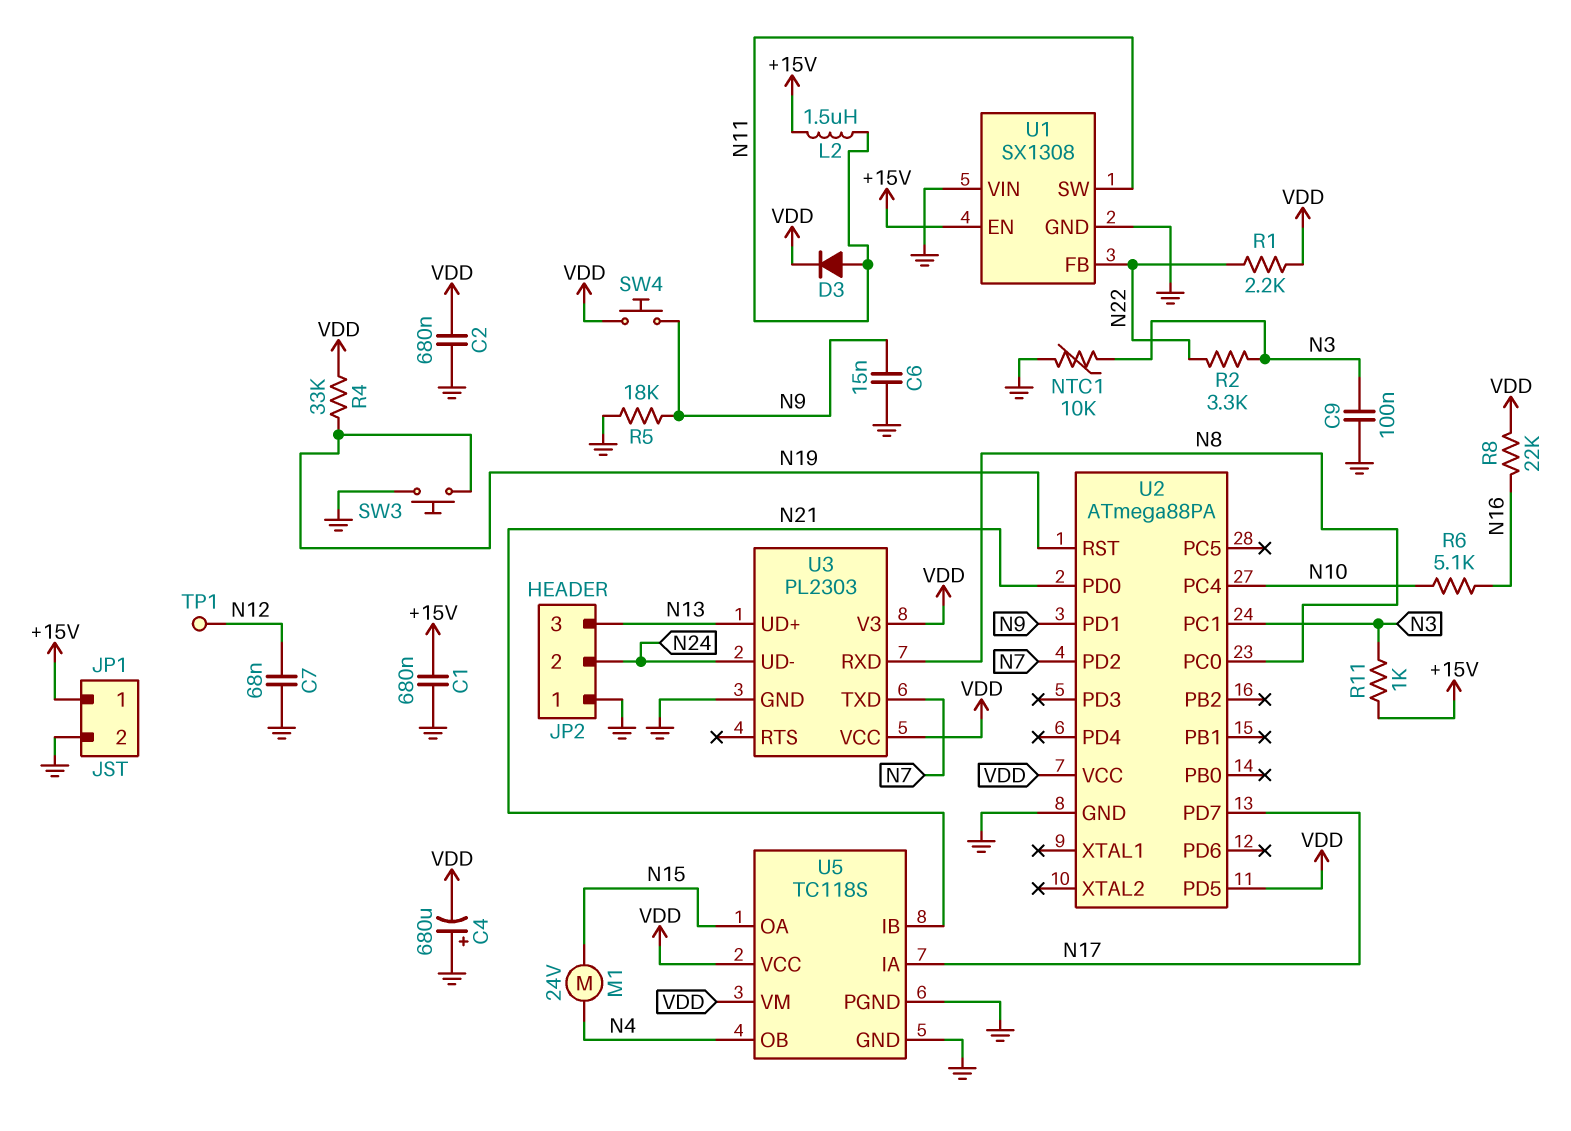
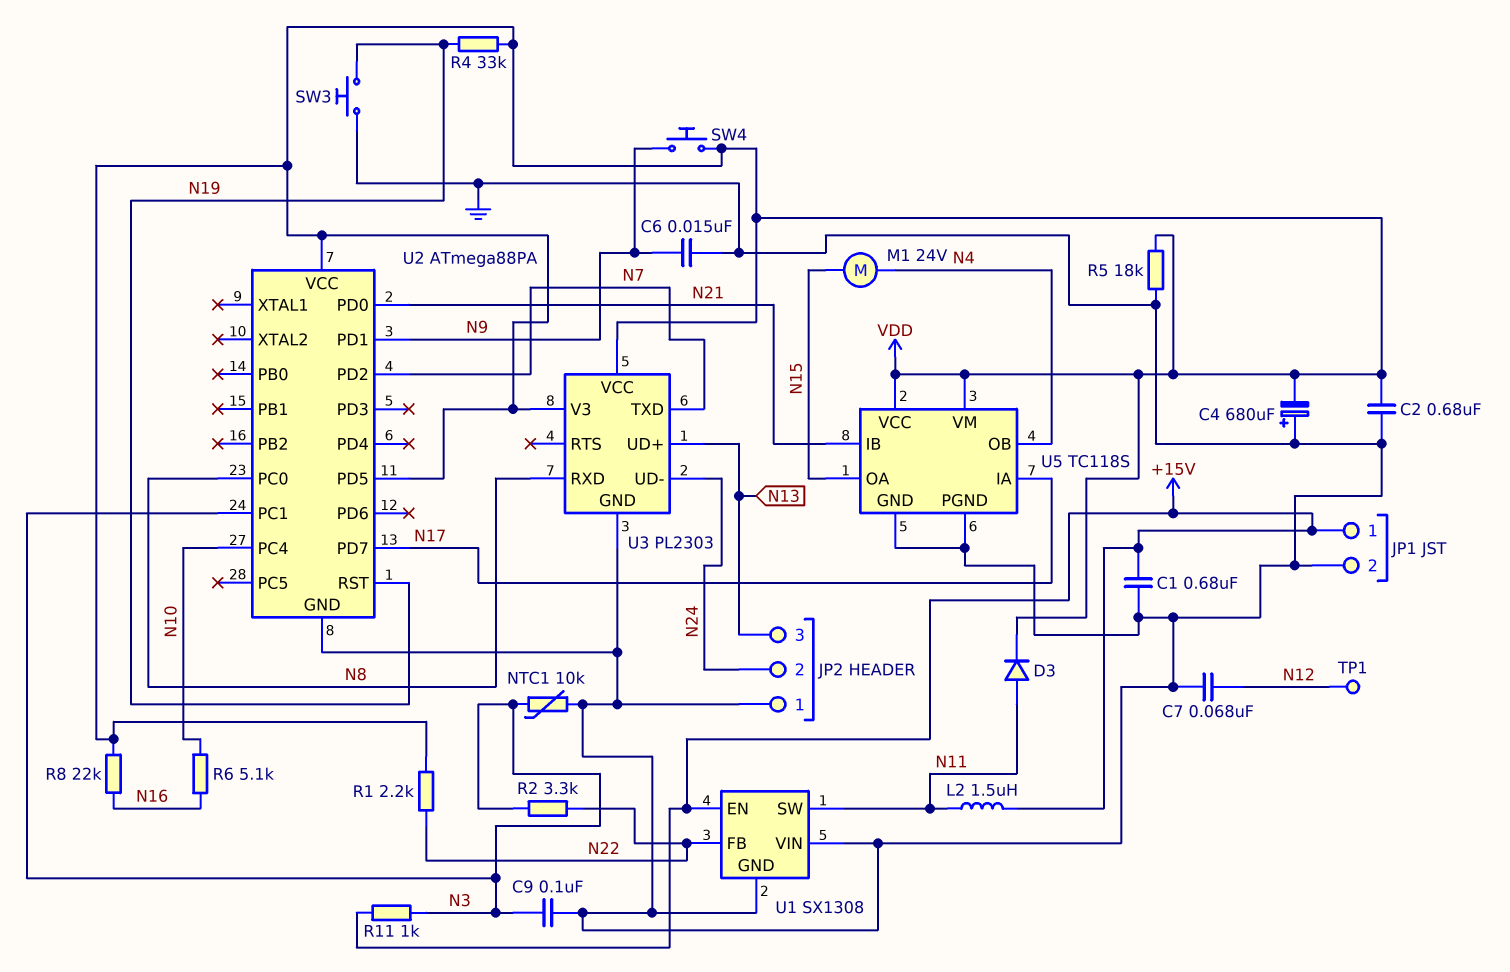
R5: 18k (GND, N9) -> 18k (GND, VDD)

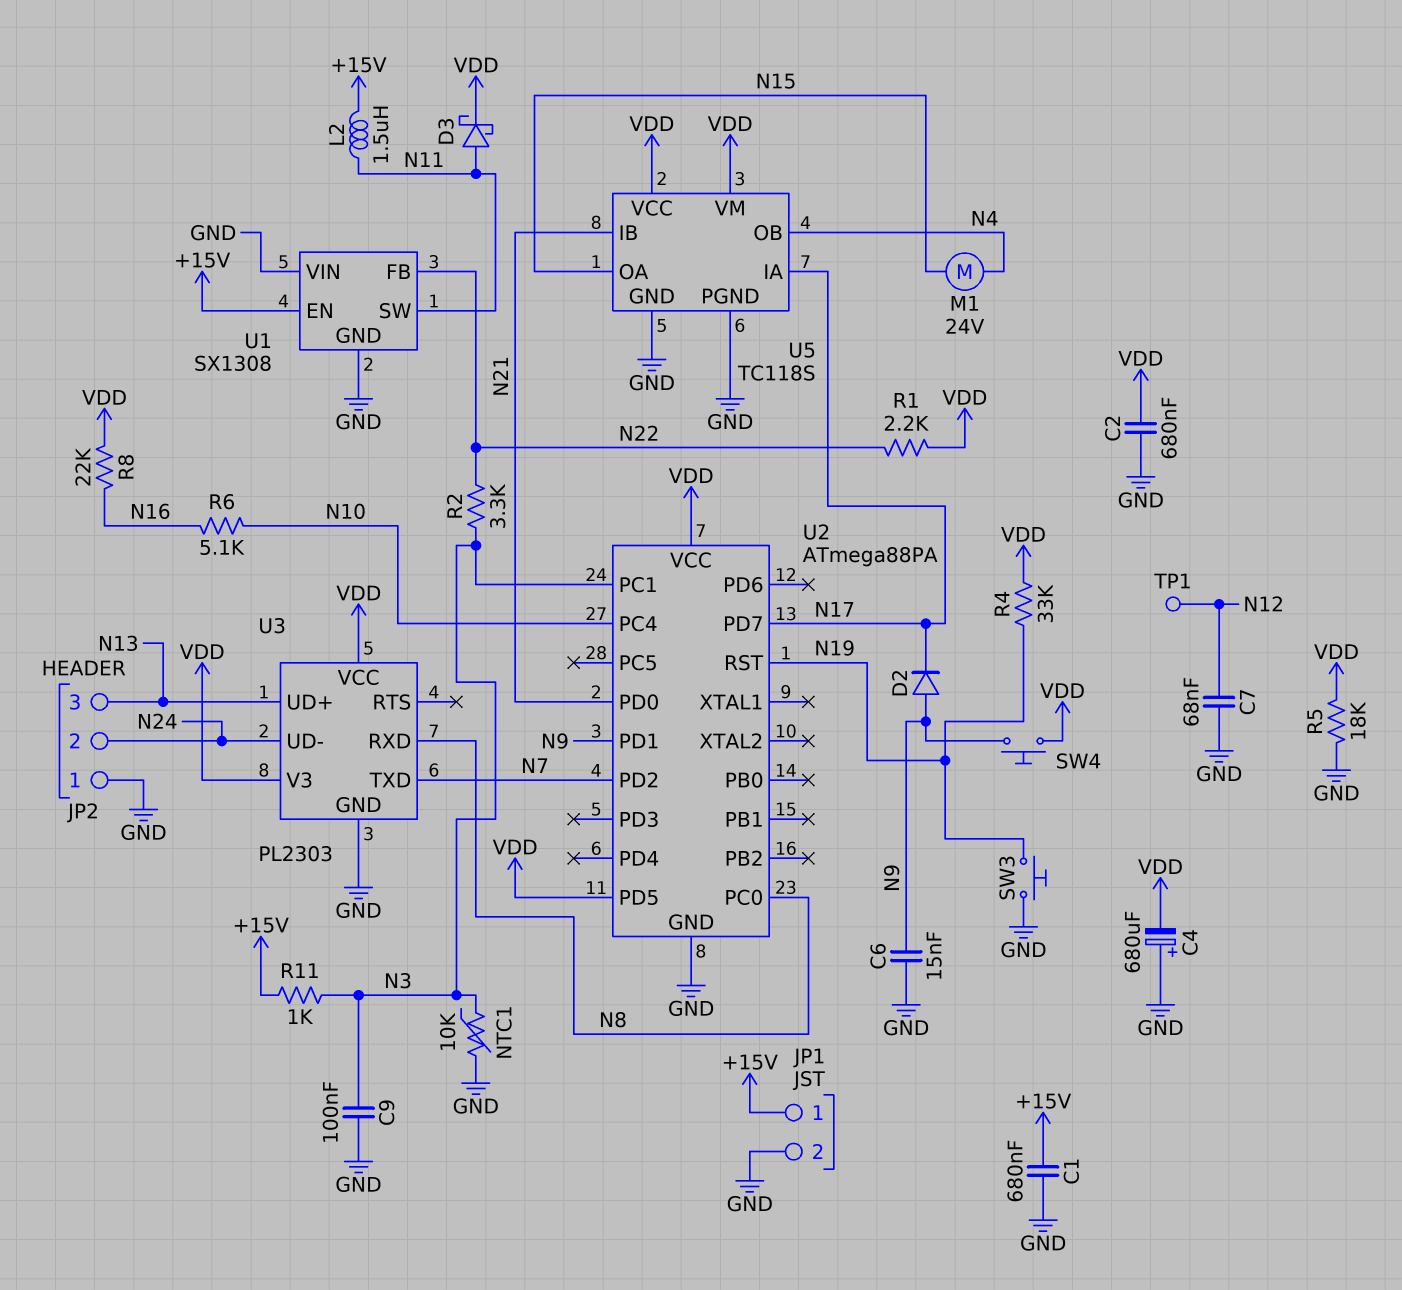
D2: none -> diode (A N9, K N17)
D3: diode (A N11, K VDD) -> schottky (A N11, K VDD)

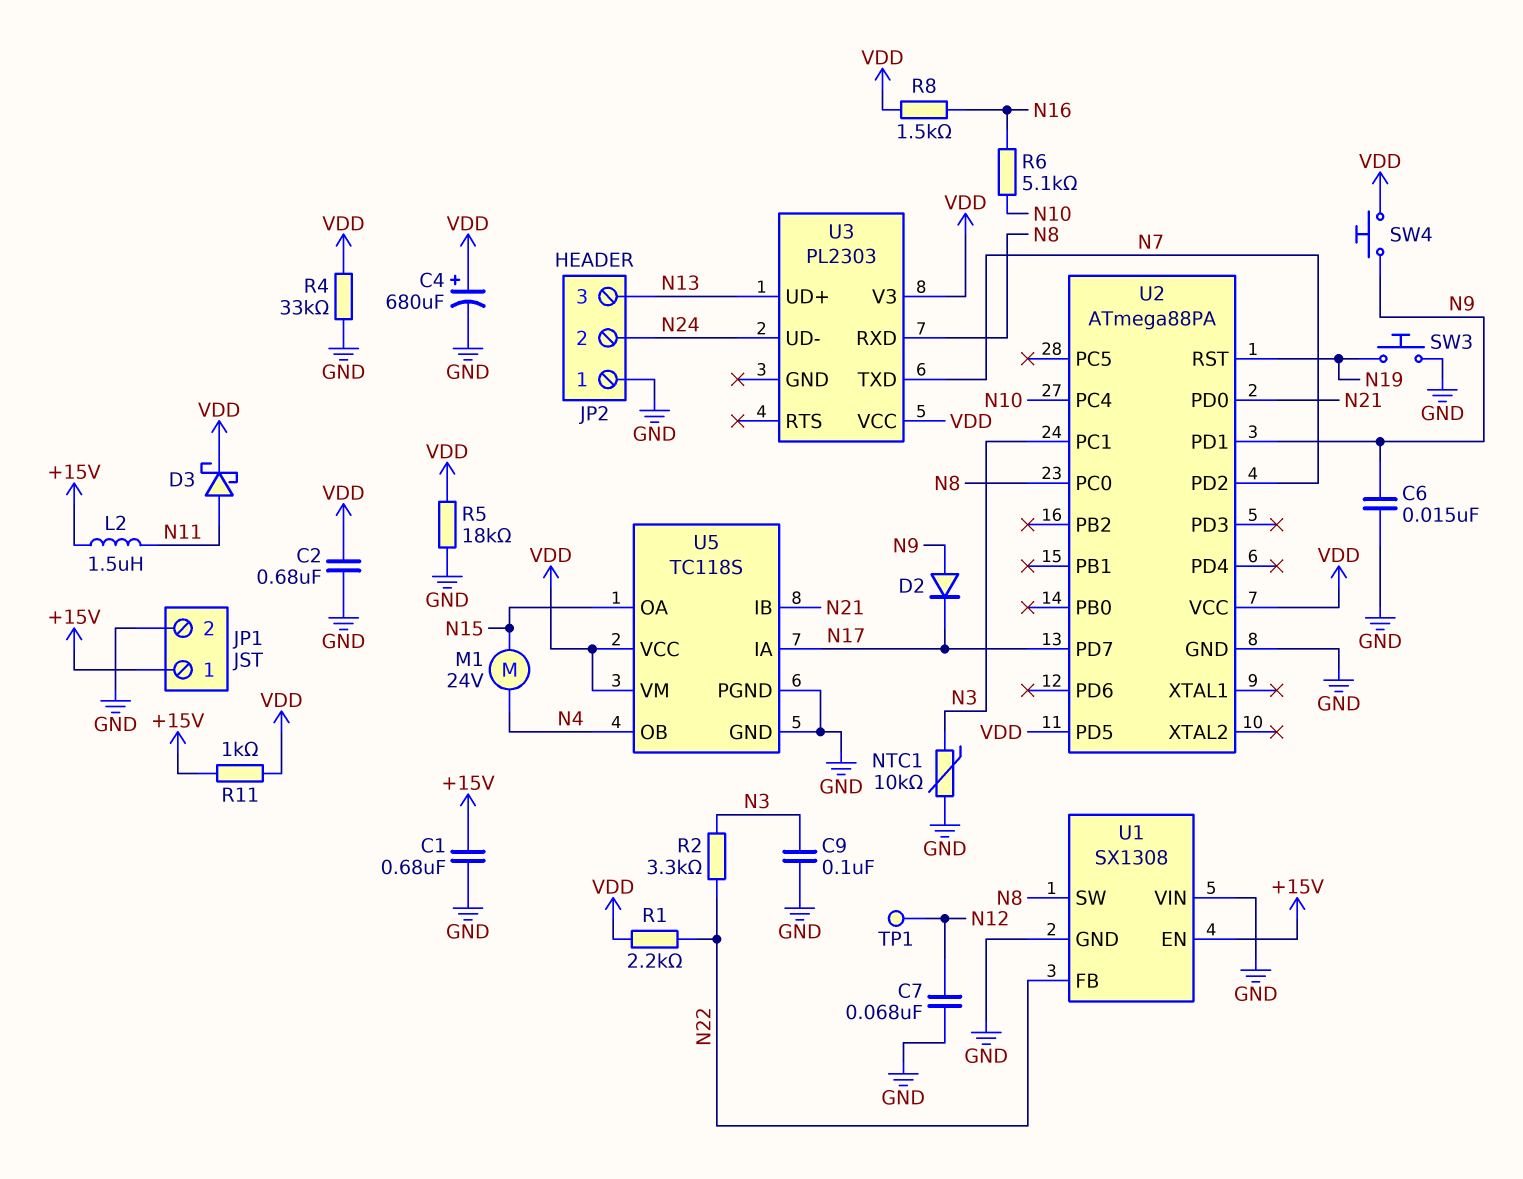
C4: 680uF (plus GND, minus VDD) -> 680uF (plus VDD, minus GND)
R4: 33k (N19, VDD) -> 33k (GND, VDD)
R8: 22k (N16, VDD) -> 1.5k (N16, VDD)
R11: 1k (+15V, N3) -> 1k (+15V, VDD)
U1 pin SW: N11 -> N8
U3 pin GND: GND -> none

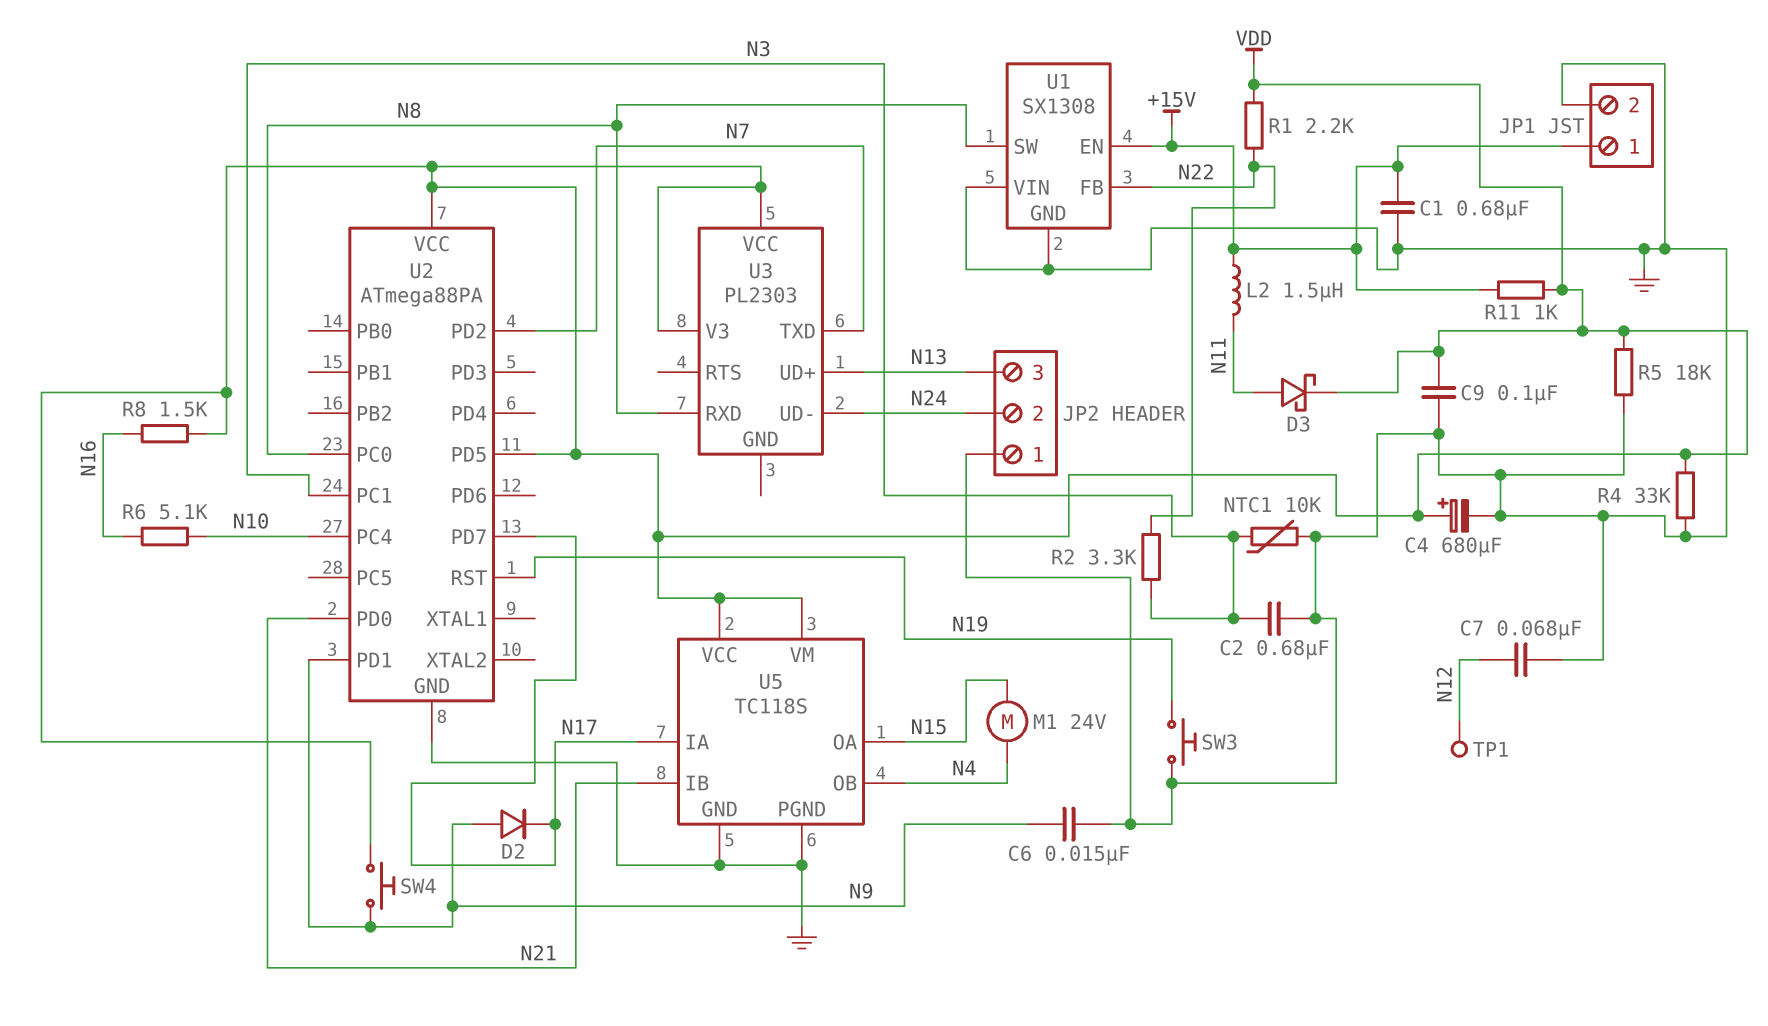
C2: 680nF (GND, VDD) -> 680nF (GND, N3)
C9: 100nF (GND, N3) -> 100nF (GND, VDD)

